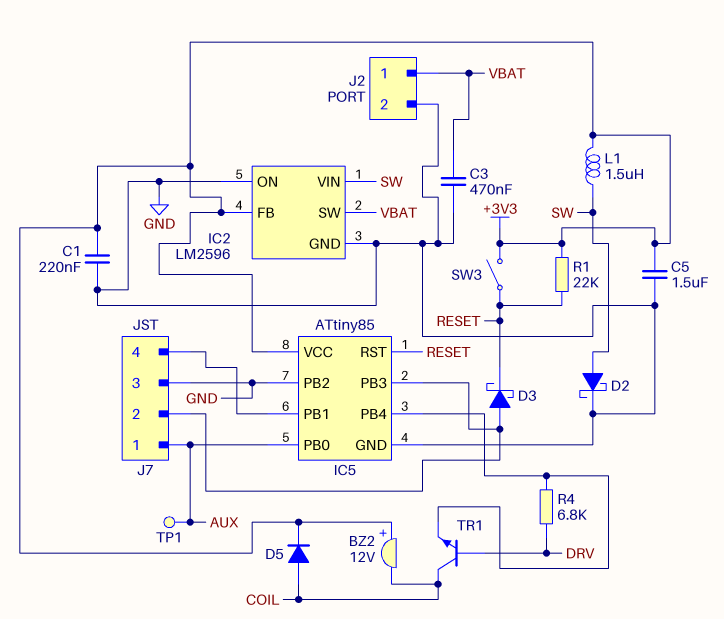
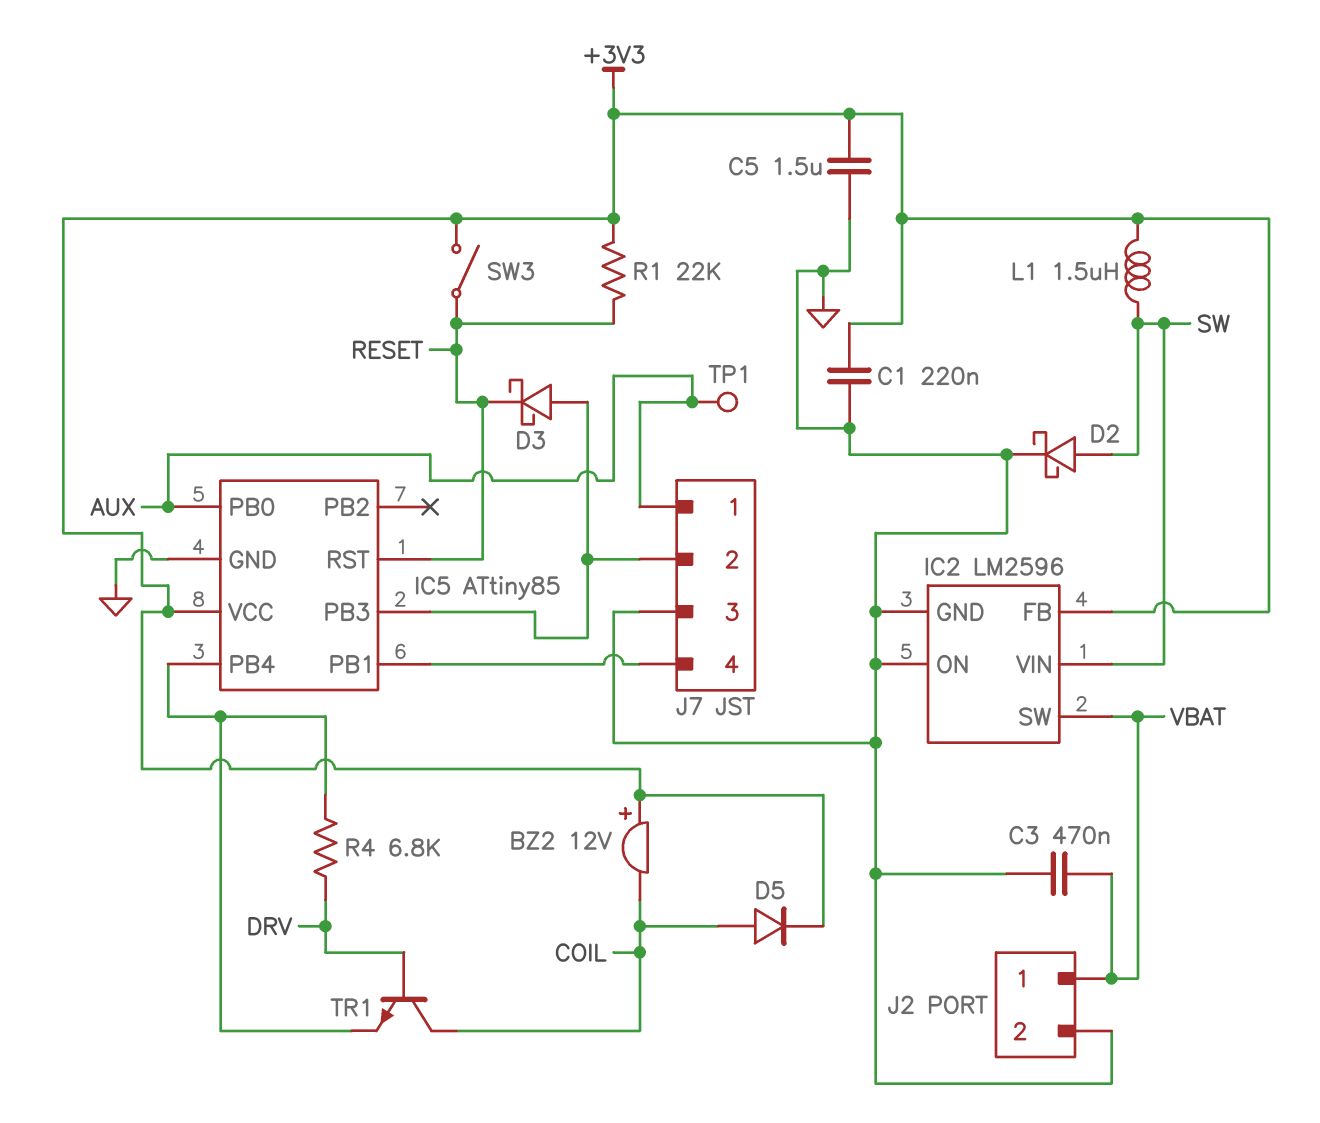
IC5 pin PB2: GND -> none

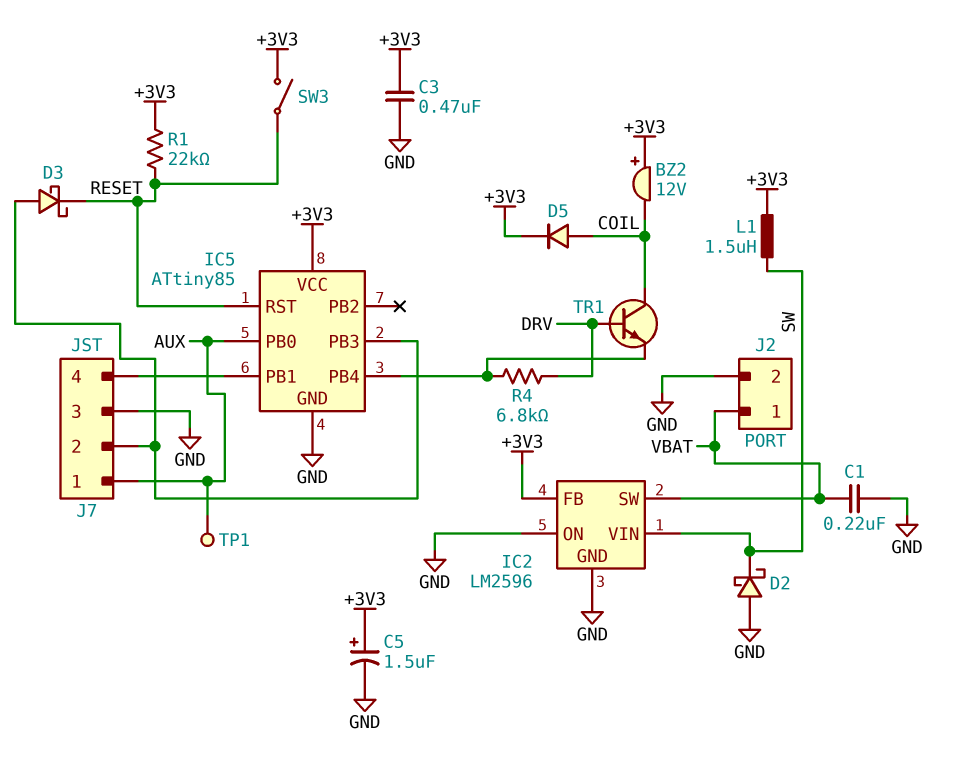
C1: 220nF (+3V3, GND) -> 220nF (GND, VBAT)
C3: 470nF (GND, VBAT) -> 470nF (+3V3, GND)
C5: 1.5uF (+3V3, GND) -> 1.5uF (plus +3V3, minus GND)
D2: schottky (A SW, K GND) -> schottky (A GND, K SW)

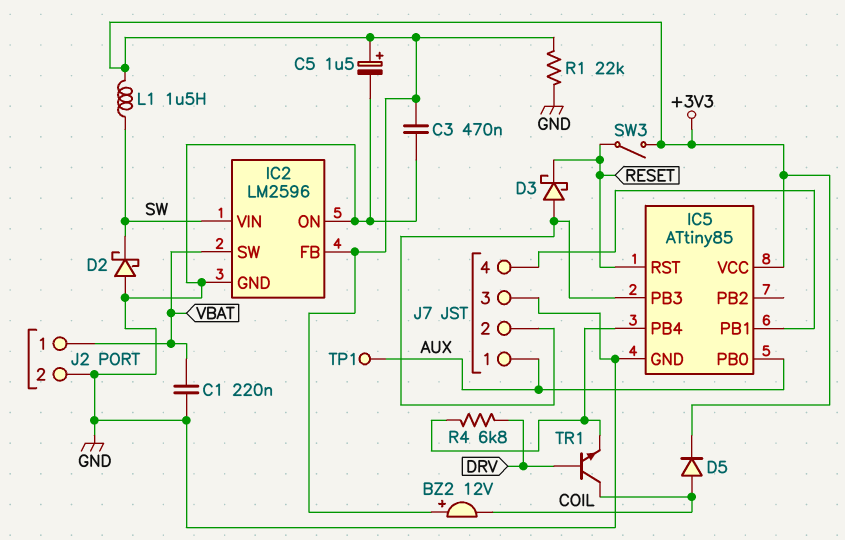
R1: 22k (+3V3, RESET) -> 22k (+3V3, GND)

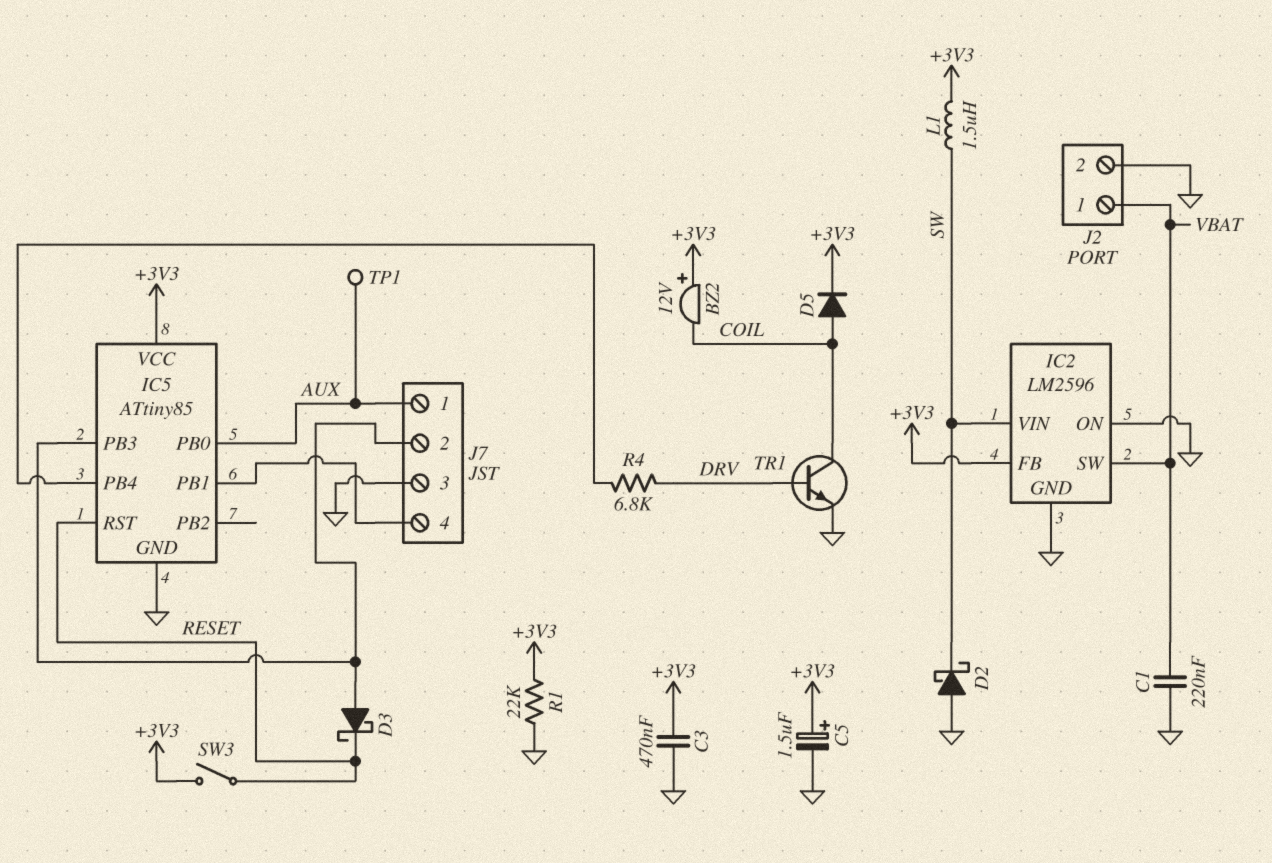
TR1: NPN (B DRV, C COIL, E IC5/PB4) -> NPN (B DRV, C COIL, E GND)

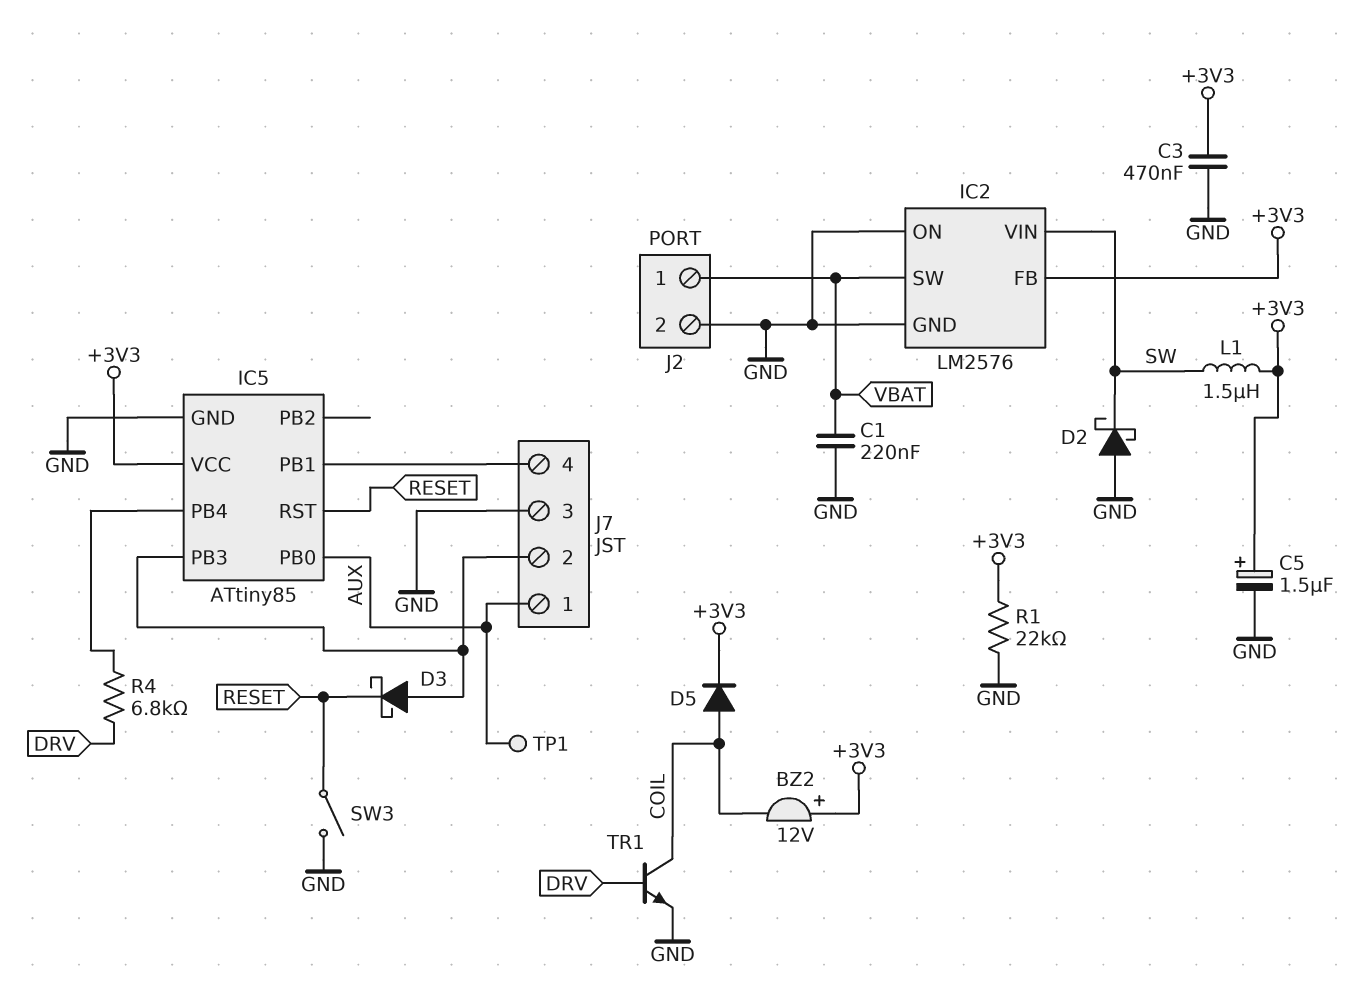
IC2: LM2596 -> LM2576
SW3: switch (+3V3, RESET) -> switch (GND, RESET)

